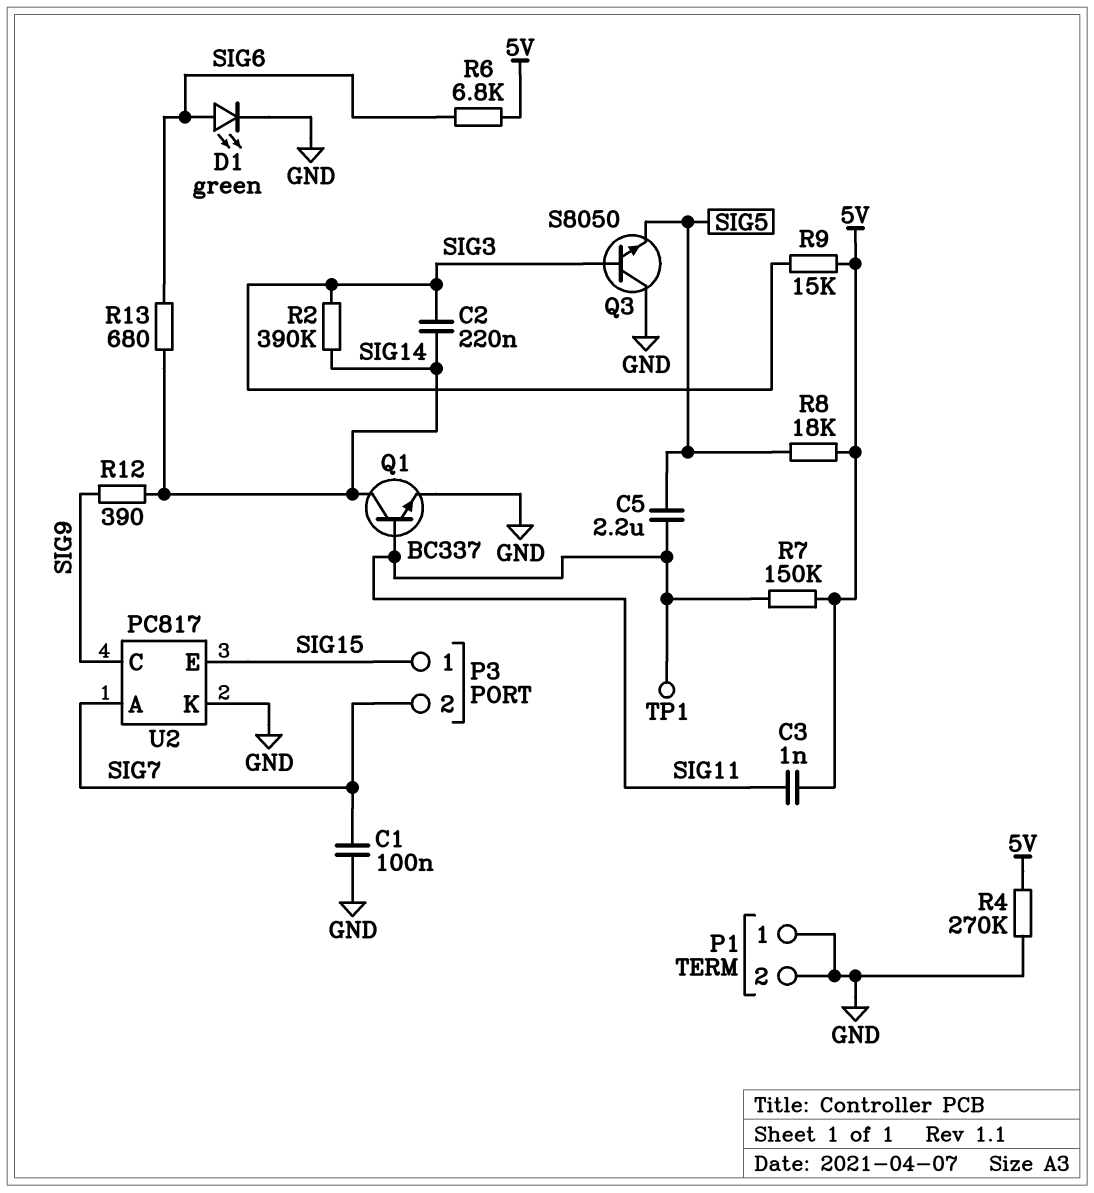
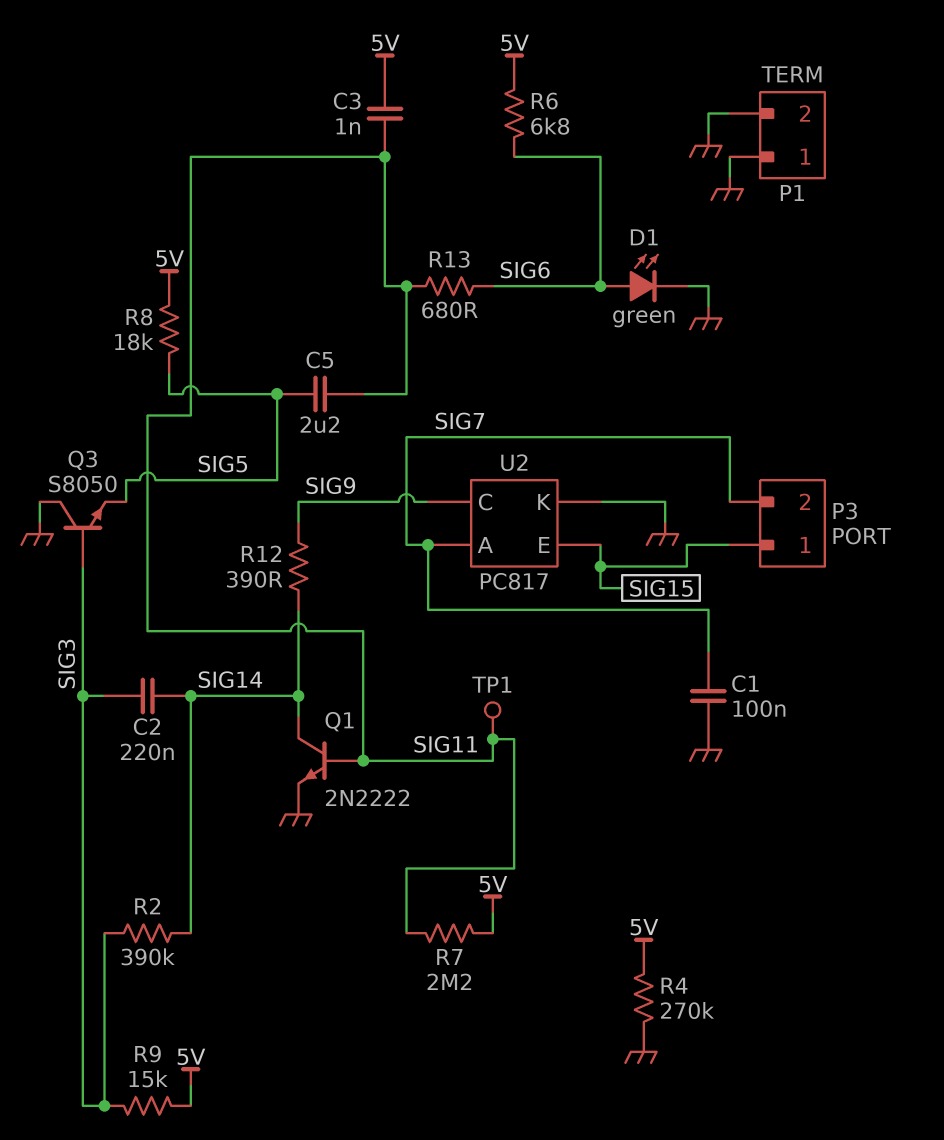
Q1: NPN BC337 (B SIG11, C SIG14, E GND) -> NPN 2N2222 (B SIG11, C SIG14, E GND)
R7: 150k (5V, SIG11) -> 2.2M (5V, SIG11)
R13: 680 (SIG6, SIG14) -> 680 (SIG6, SIG11)

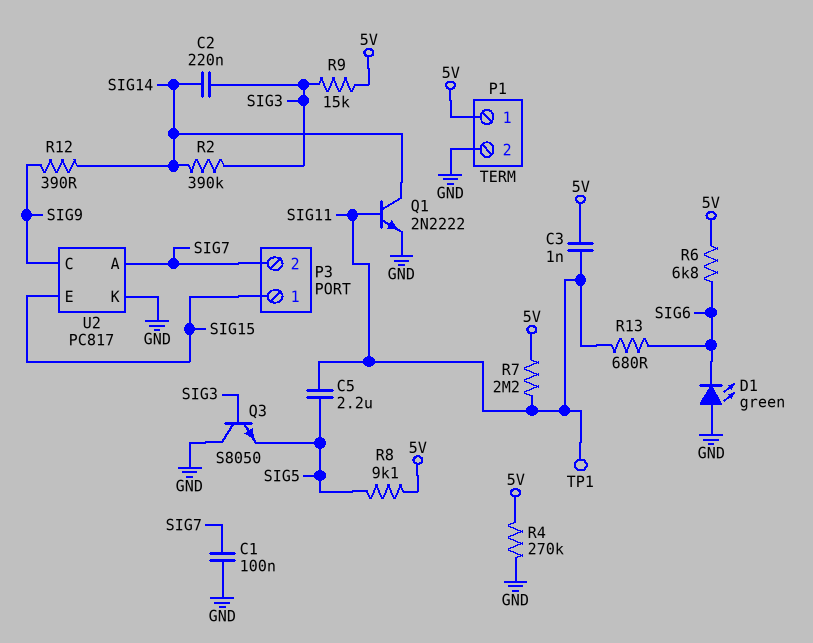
D1: LED green (A SIG6, K GND) -> LED green (A GND, K SIG6)
P1 pin 1: GND -> 5V
R8: 18k (5V, SIG5) -> 9.1k (5V, SIG5)

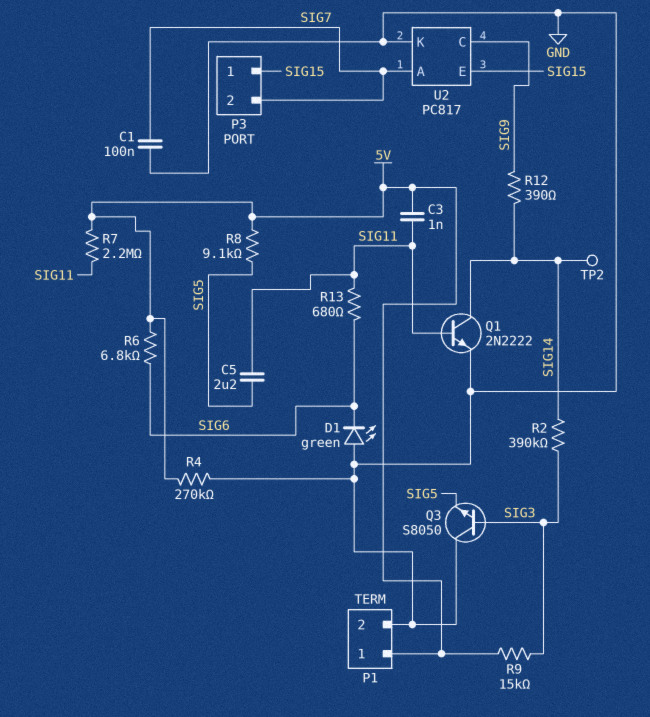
C2: 220nF (SIG3, SIG14) -> none
TP1: test point (SIG11) -> none
TP2: none -> test point (SIG14)

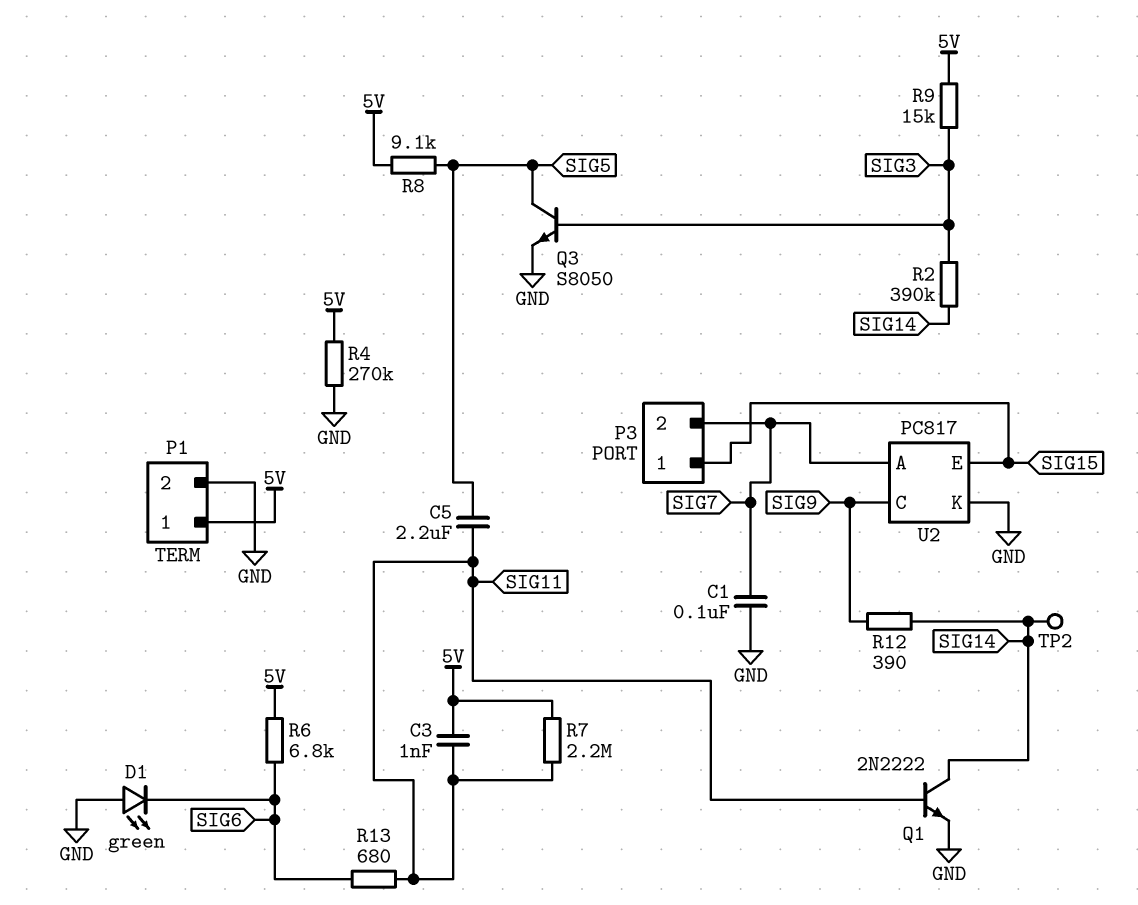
Q3: NPN S8050 (B SIG3, C GND, E SIG5) -> NPN S8050 (B SIG3, C SIG5, E GND)

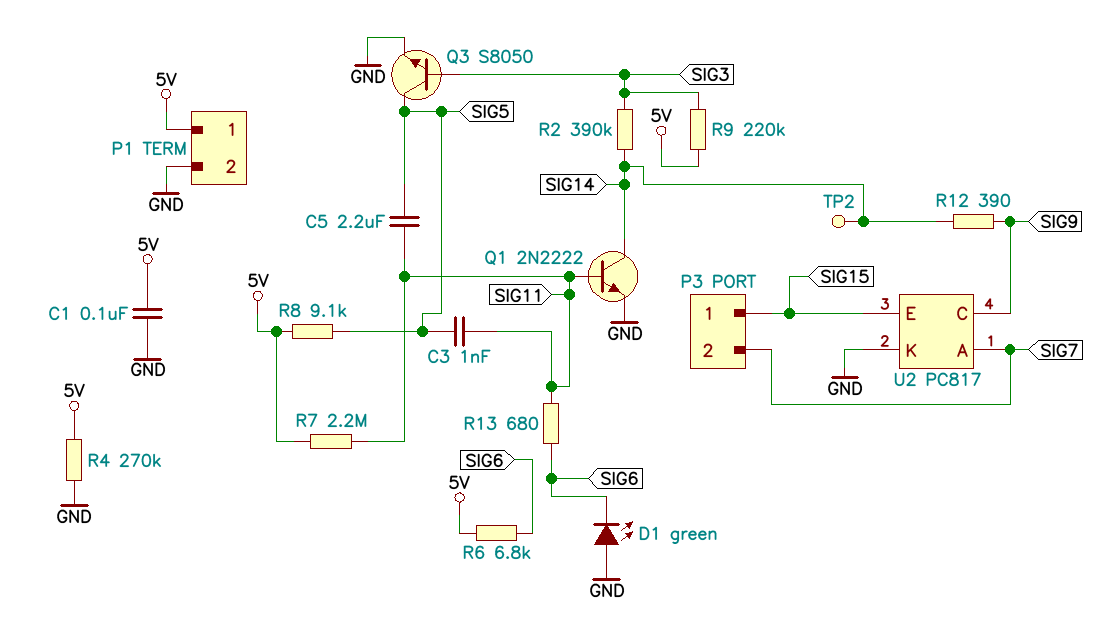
C1: 100nF (GND, SIG7) -> 100nF (5V, GND)
C3: 1nF (5V, SIG11) -> 1nF (SIG5, SIG11)
R9: 15k (5V, SIG3) -> 220k (5V, SIG3)

